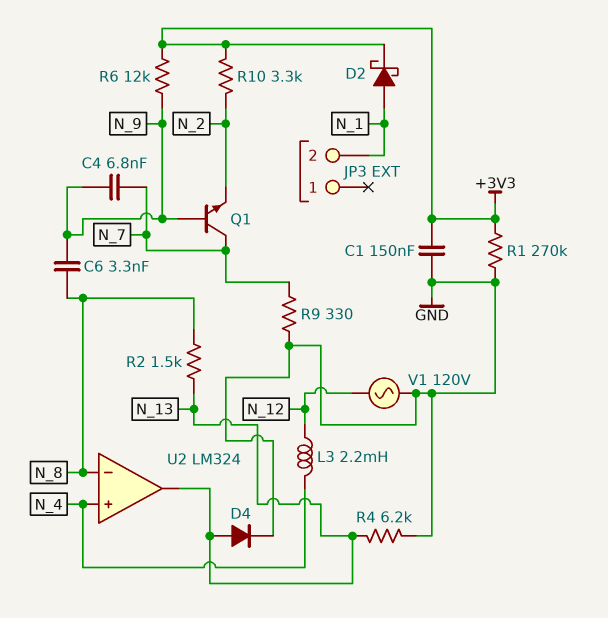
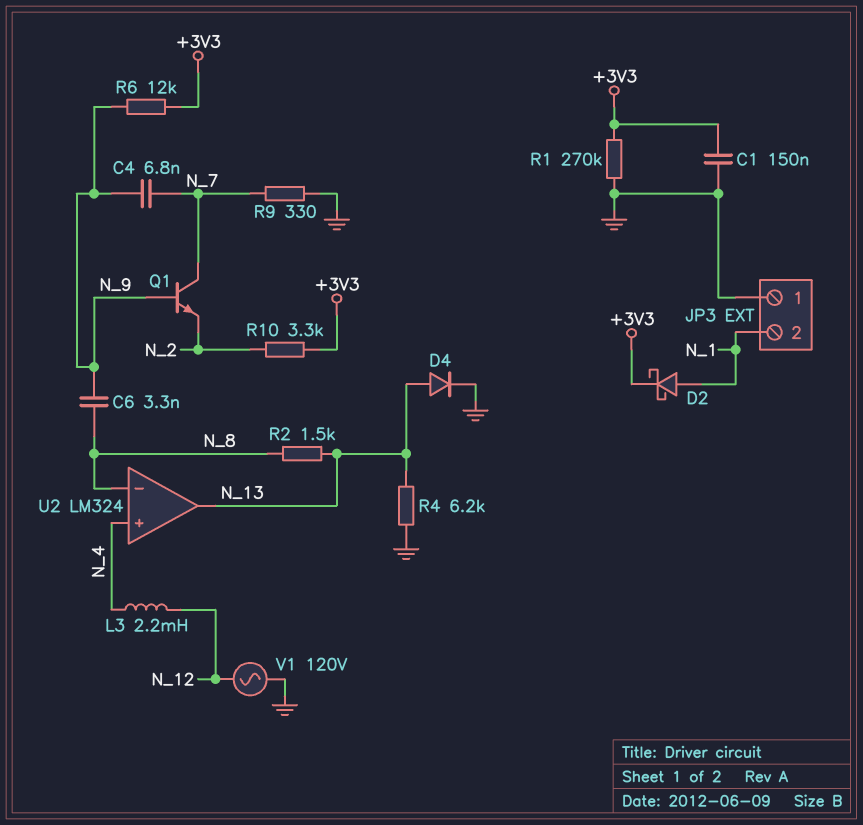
JP3 pin 1: none -> GND

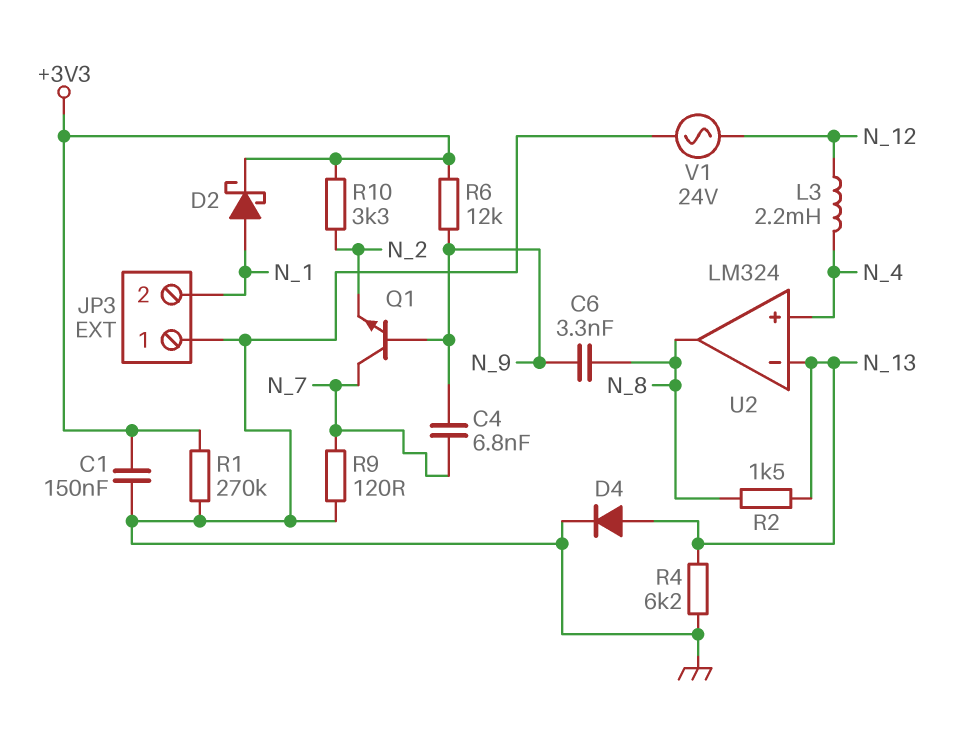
R9: 330 (GND, N_7) -> 120 (GND, N_7)
U2 pin in-: N_8 -> N_13
U2 pin out: N_13 -> N_8
V1: AC 120V (GND, N_12) -> AC 24V (GND, N_12)

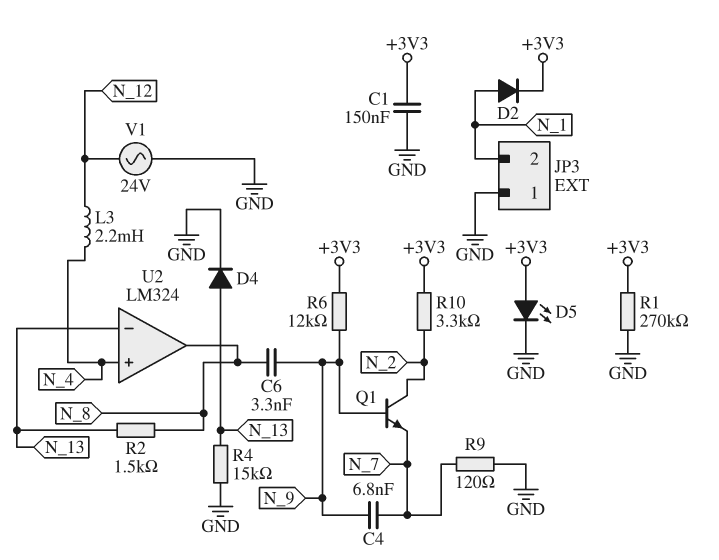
D2: schottky (A N_1, K +3V3) -> diode (A N_1, K +3V3)
D5: none -> LED (A +3V3, K GND)
Q1: NPN (B N_9, C N_7, E N_2) -> NPN (B N_9, C N_2, E N_7)
R4: 6.2k (GND, N_13) -> 15k (GND, N_13)

